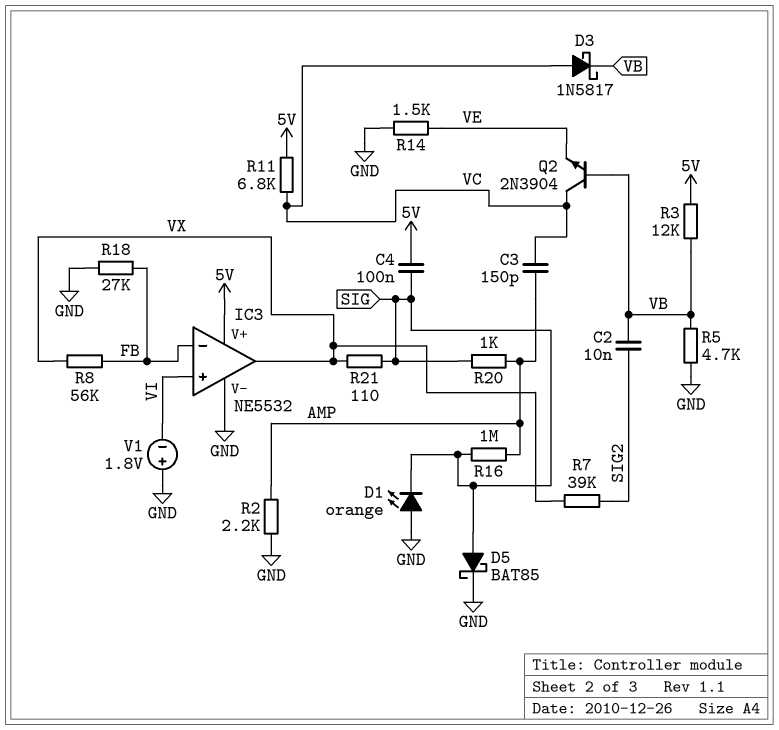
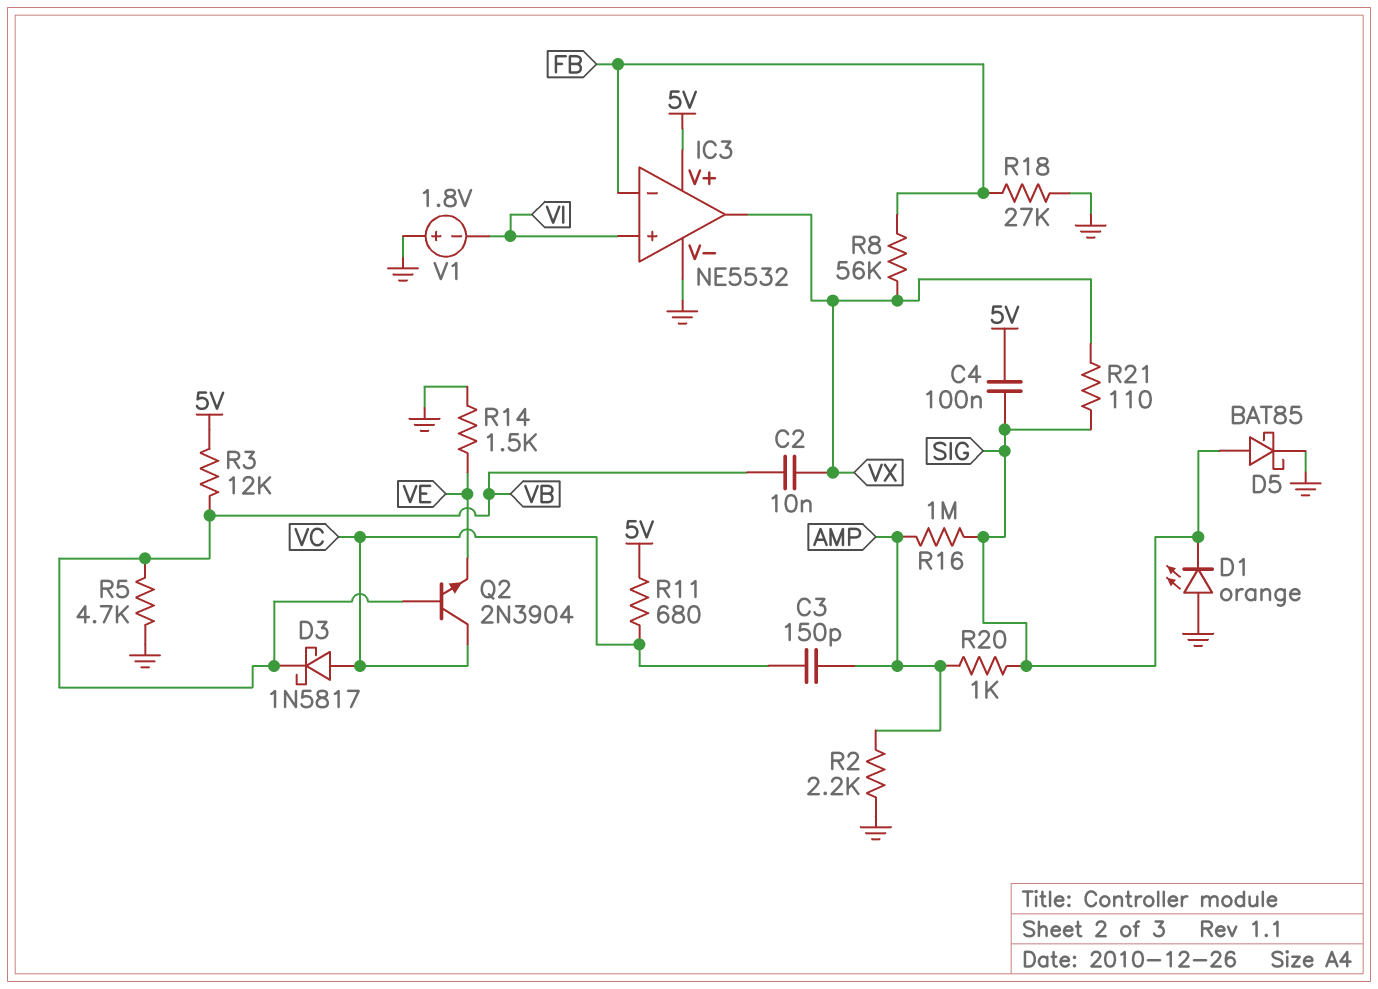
C2: 10nF (SIG2, VB) -> 10nF (VB, VX)
R7: 39k (SIG2, VX) -> none
R11: 6.8k (5V, VC) -> 680 (5V, VC)

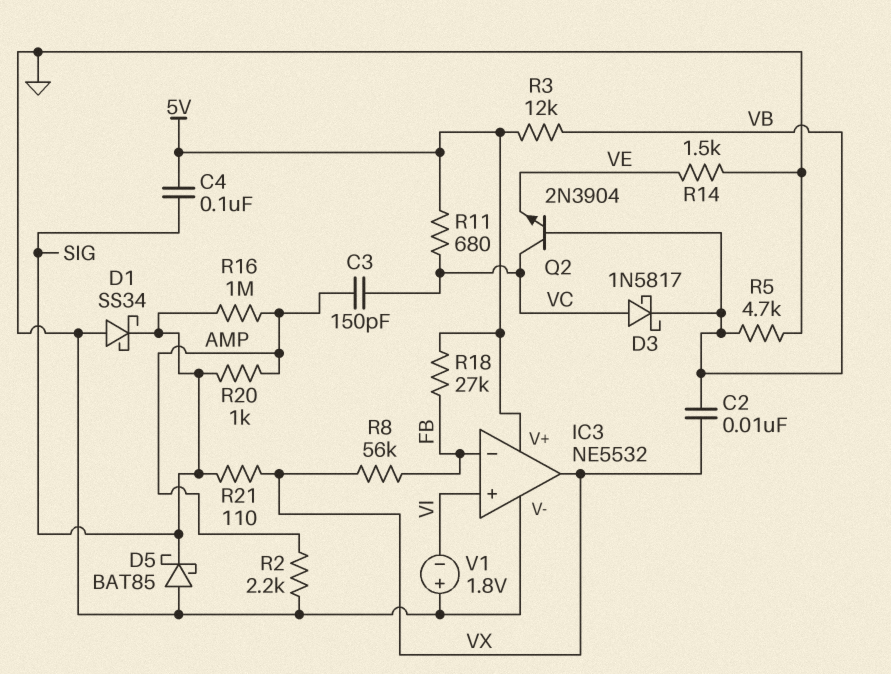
D1: LED orange (A GND, K SIG) -> schottky SS34 (A GND, K SIG)
D5: schottky BAT85 (A SIG, K GND) -> schottky BAT85 (A GND, K SIG)
R18: 27k (FB, GND) -> 27k (5V, FB)

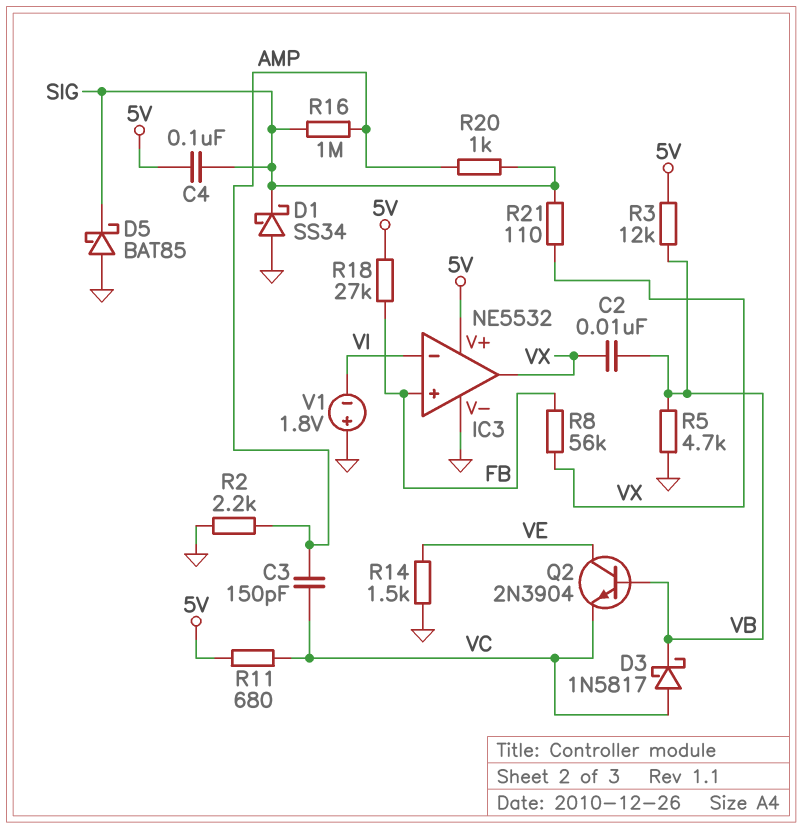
IC3 pin in+: VI -> FB
IC3 pin in-: FB -> VI
Q2: NPN 2N3904 (B VB, C VC, E VE) -> NPN 2N3904 (B VB, C VE, E VC)

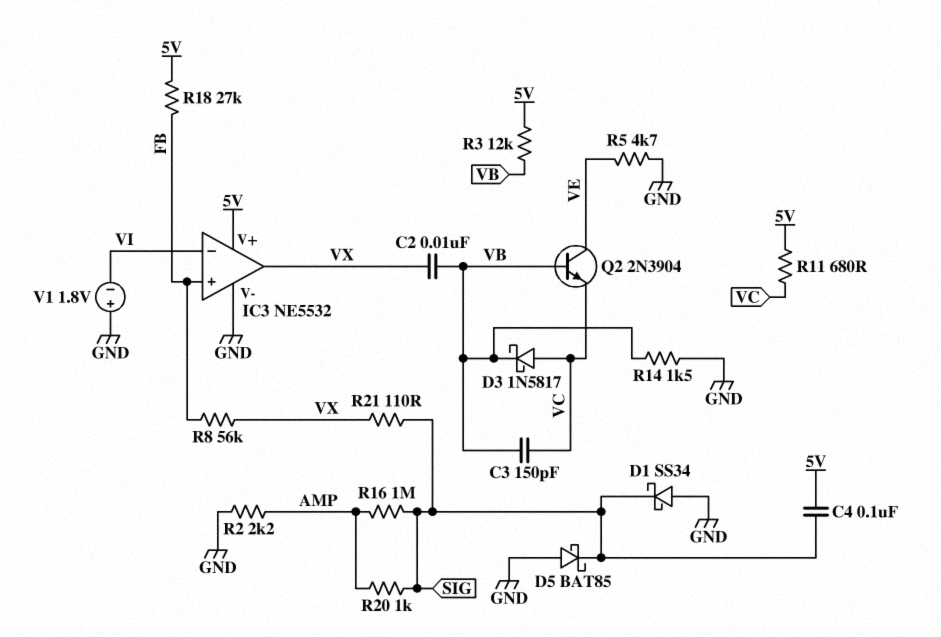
C3: 150pF (AMP, VC) -> 150pF (VB, VC)
R5: 4.7k (GND, VB) -> 4.7k (GND, VE)
R14: 1.5k (GND, VE) -> 1.5k (GND, VB)

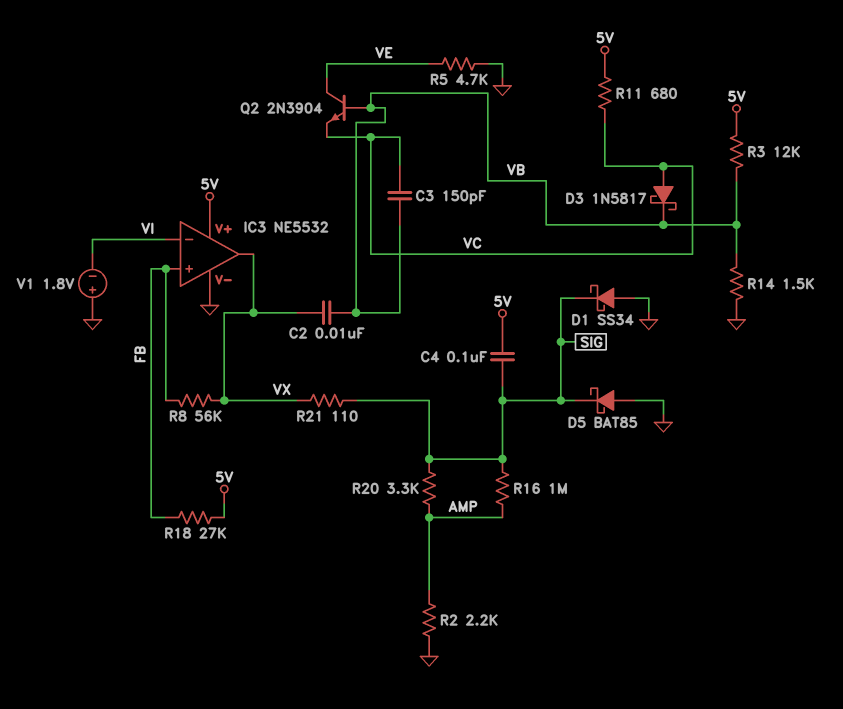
R20: 1k (AMP, SIG) -> 3.3k (AMP, SIG)

